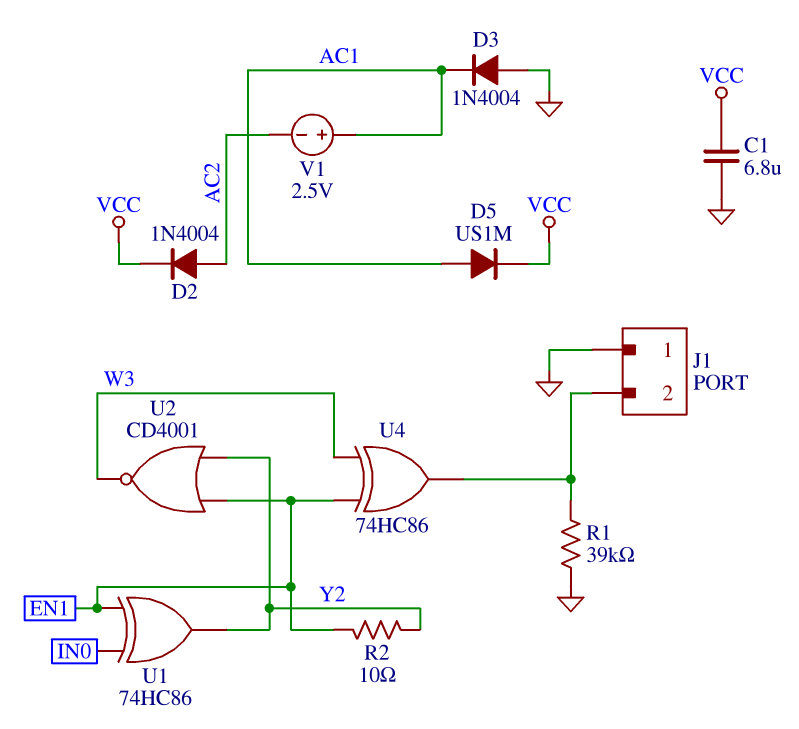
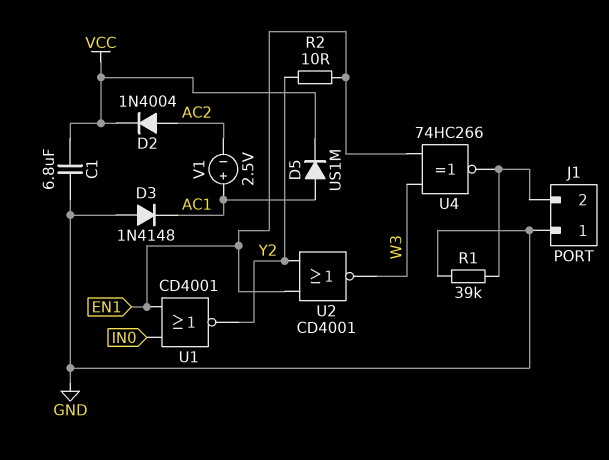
D3: diode 1N4004 (A GND, K AC1) -> diode 1N4148 (A GND, K AC1)
U1: XOR 74HC86 (in EN1, in IN0, out Y2) -> NOR CD4001 (in EN1, in IN0, out Y2)
U4: XOR 74HC86 (in EN1, in W3, out J1/2) -> XNOR 74HC266 (in EN1, in W3, out J1/2)

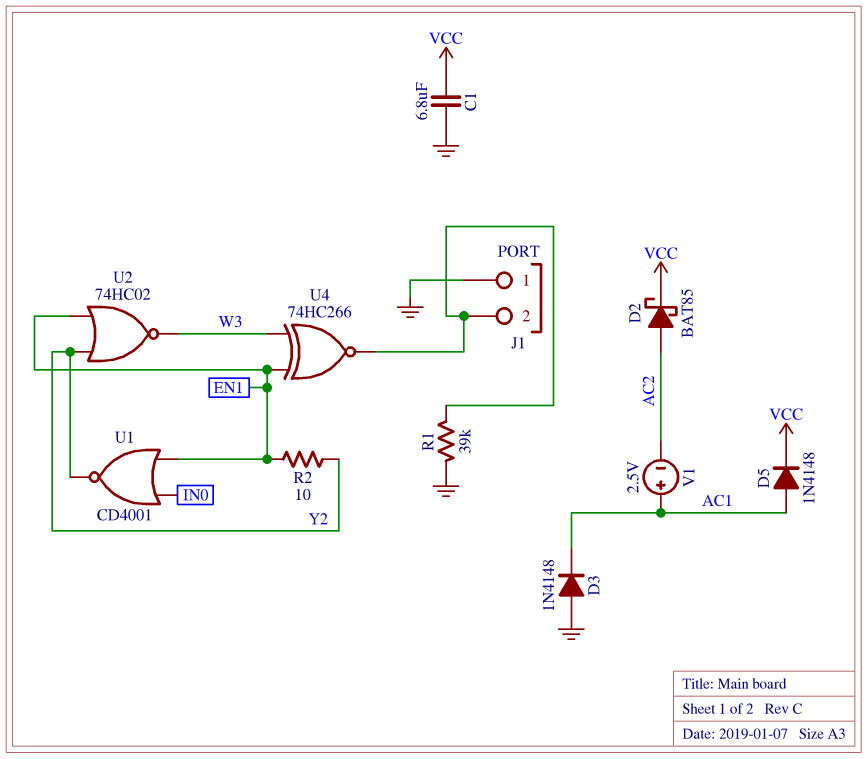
D2: diode 1N4004 (A AC2, K VCC) -> schottky BAT85 (A AC2, K VCC)
D5: diode US1M (A AC1, K VCC) -> diode 1N4148 (A AC1, K VCC)
U2: NOR CD4001 (in EN1, in Y2, out W3) -> NOR 74HC02 (in EN1, in Y2, out W3)

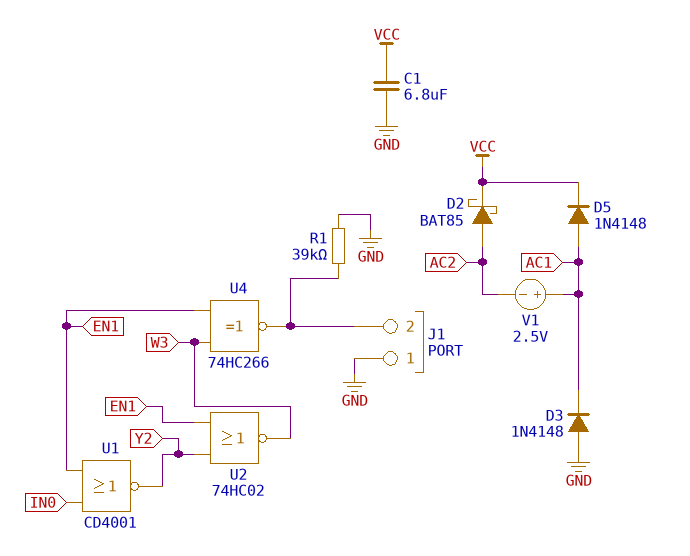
R2: 10 (EN1, Y2) -> none

